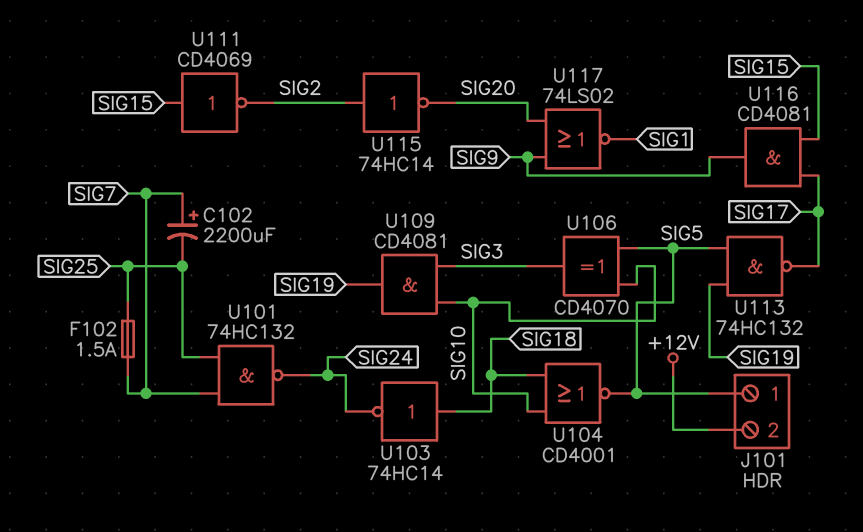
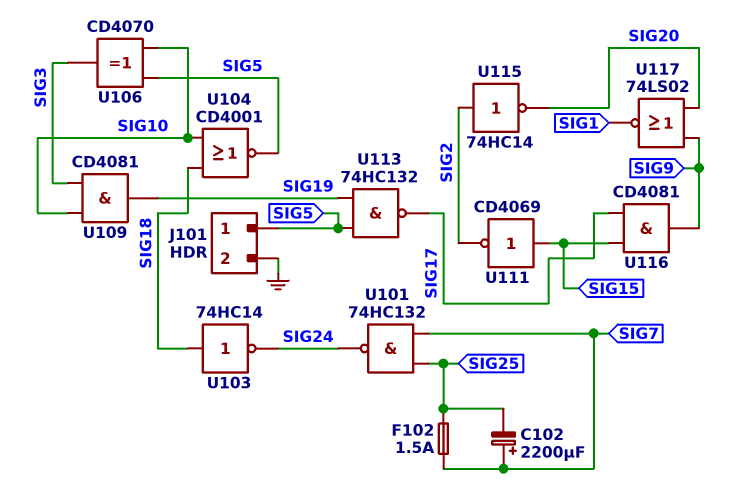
J101 pin 2: +12V -> GND

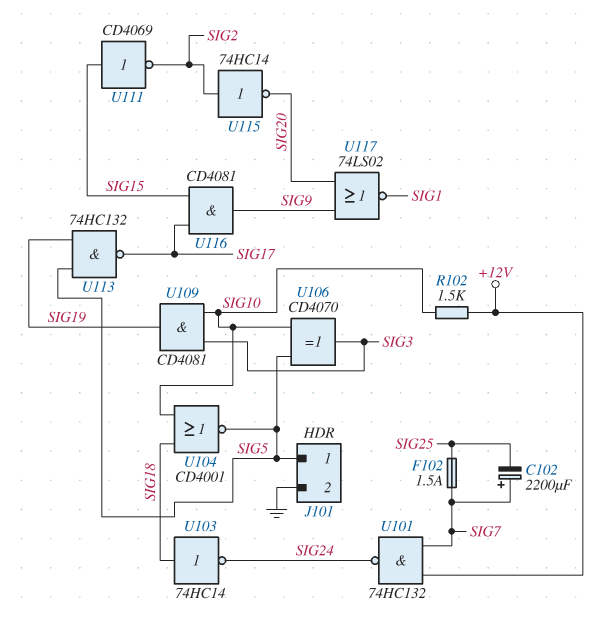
R102: none -> 1.5k (+12V, SIG10)
U101: NAND 74HC132 (in SIG7, in SIG25, out SIG24) -> NAND 74HC132 (in +12V, in SIG7, out SIG24)

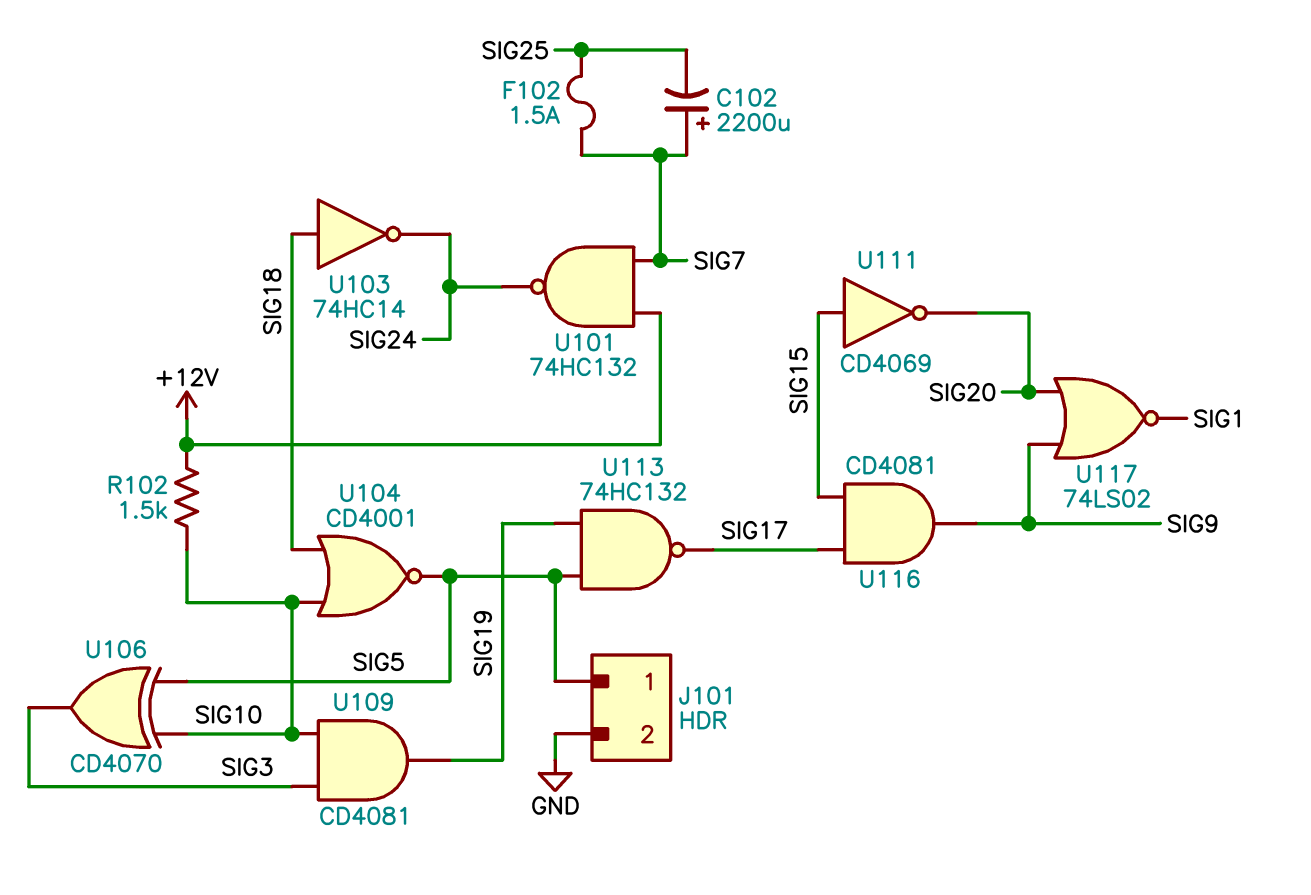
U111: NOT CD4069 (in SIG15, out SIG2) -> NOT CD4069 (in SIG15, out SIG20)
U115: NOT 74HC14 (in SIG2, out SIG20) -> none

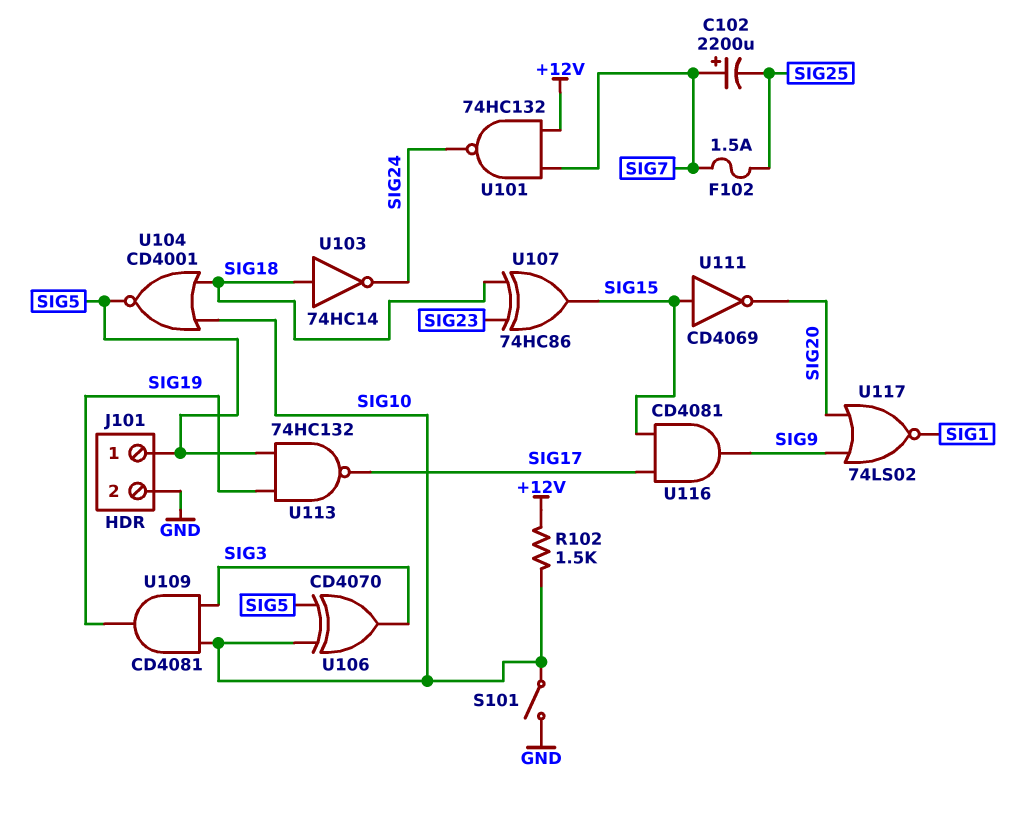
S101: none -> switch (GND, SIG10)
U107: none -> XOR 74HC86 (in SIG18, in SIG23, out SIG15)

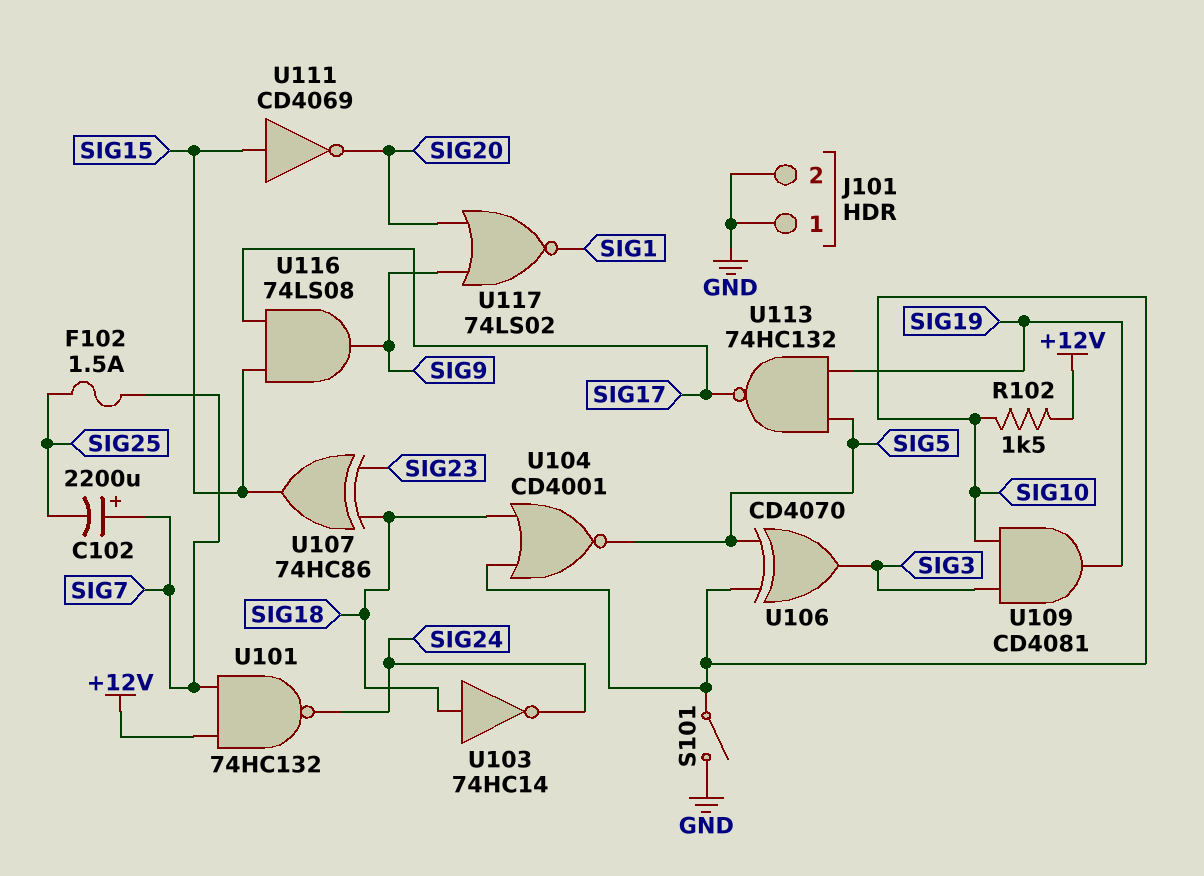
J101 pin 1: SIG5 -> GND
U116: AND CD4081 (in SIG15, in SIG17, out SIG9) -> AND 74LS08 (in SIG15, in SIG17, out SIG9)

